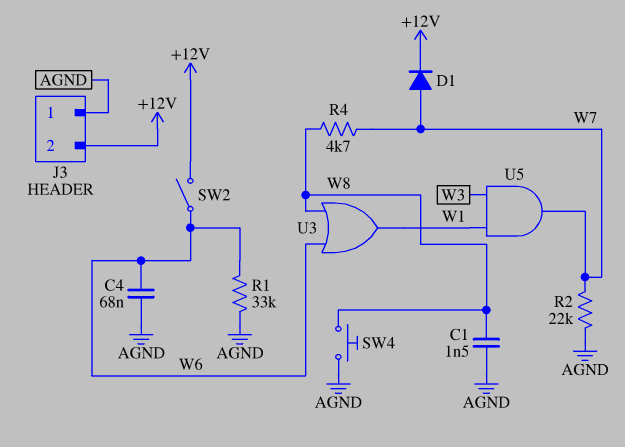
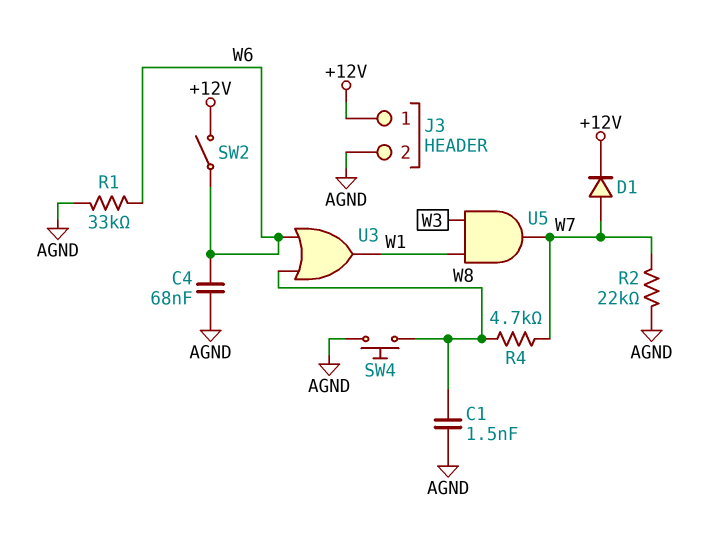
J3 pin 1: AGND -> +12V
J3 pin 2: +12V -> AGND

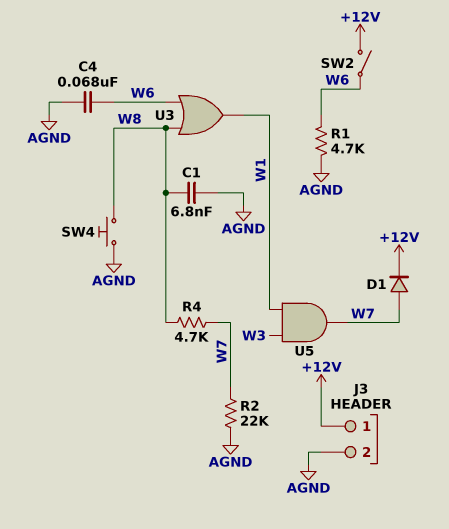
C1: 1.5nF (AGND, W8) -> 6.8nF (AGND, W8)
R1: 33k (AGND, W6) -> 4.7k (AGND, W6)

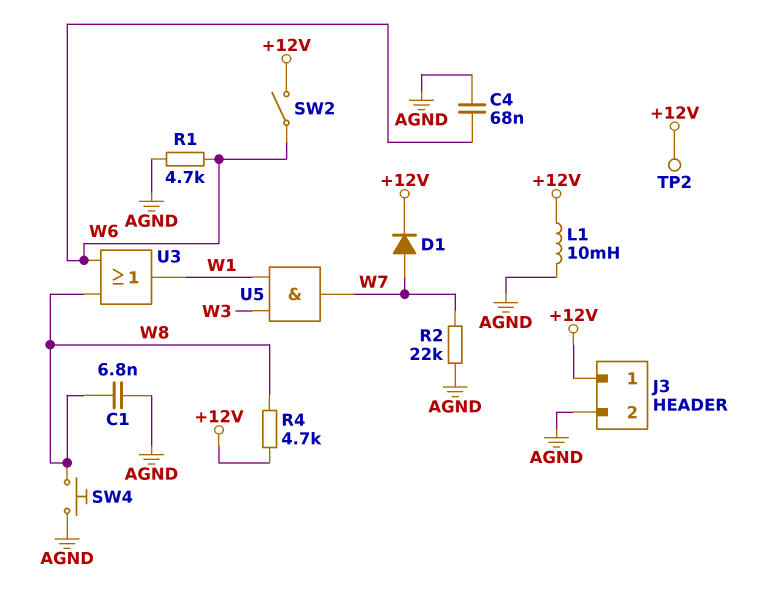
L1: none -> 10mH (+12V, AGND)
R4: 4.7k (W7, W8) -> 4.7k (+12V, W8)
TP2: none -> test point (+12V)

